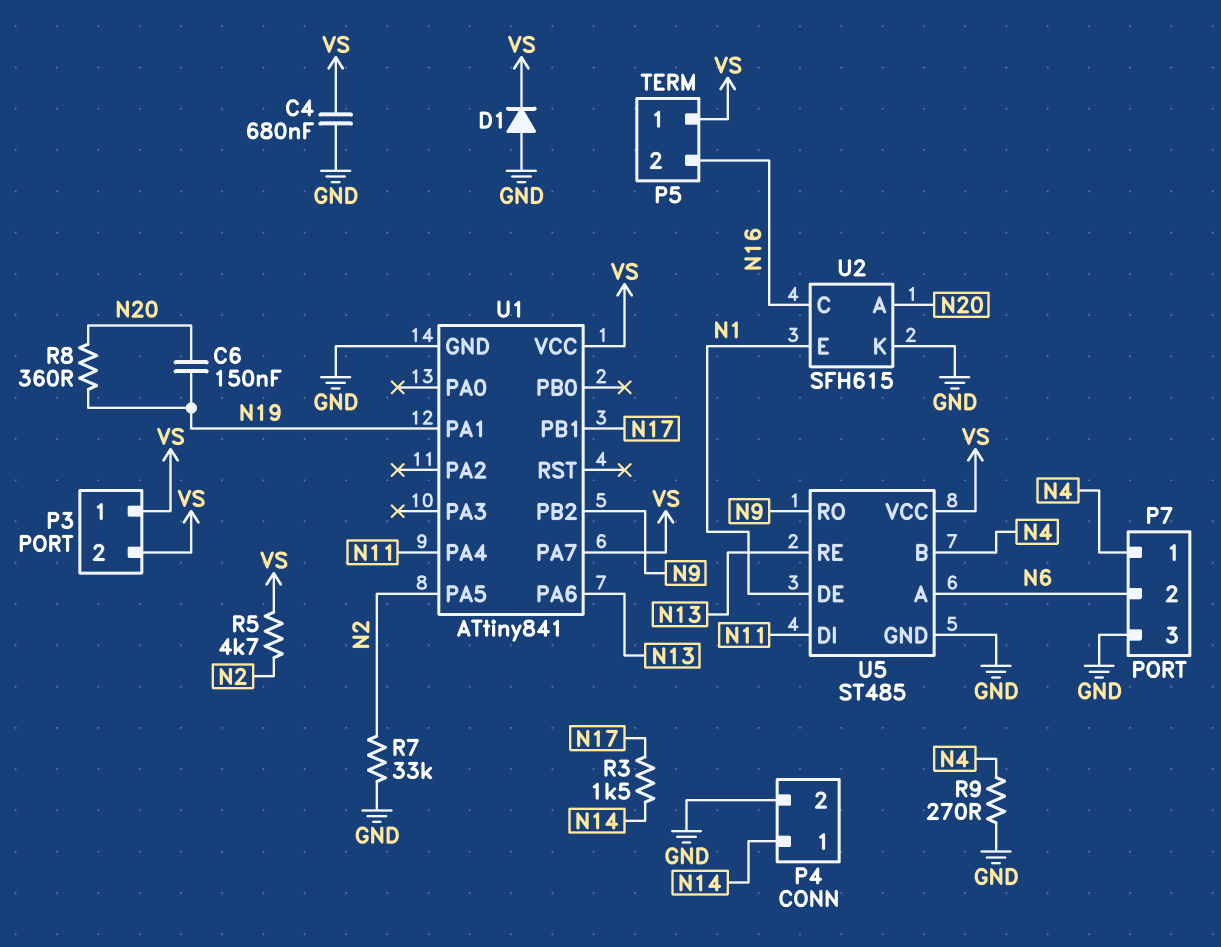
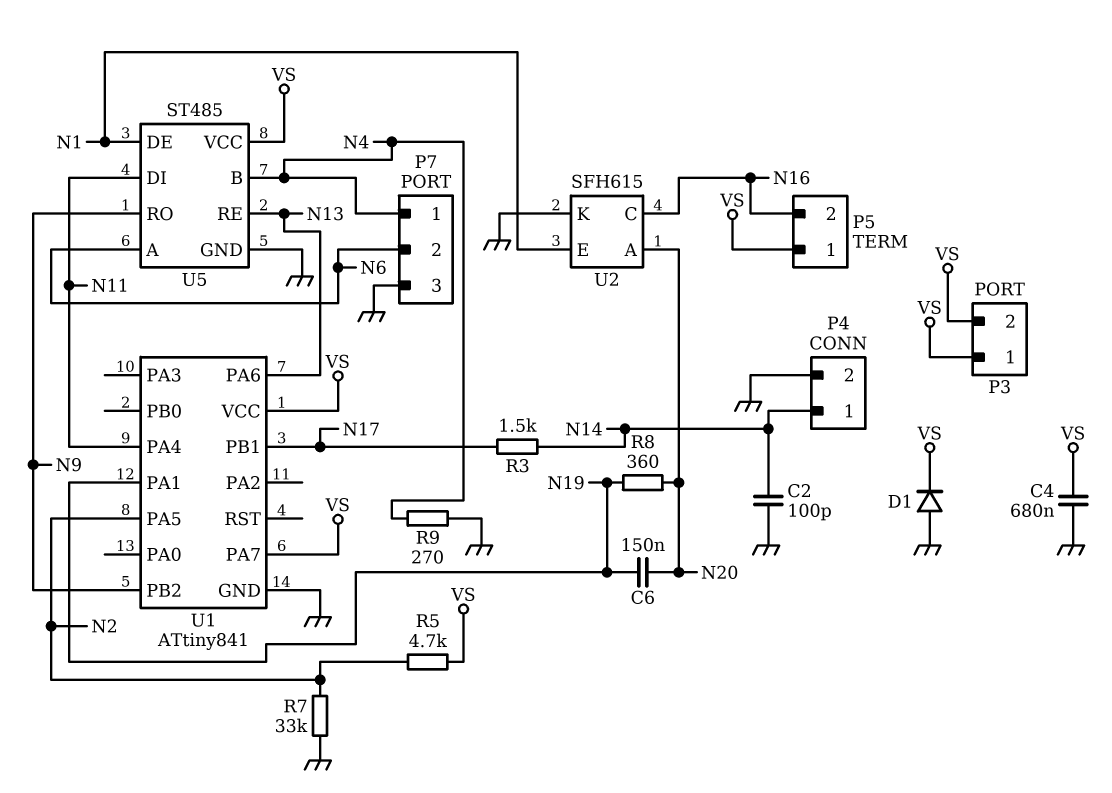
C2: none -> 100pF (GND, N14)

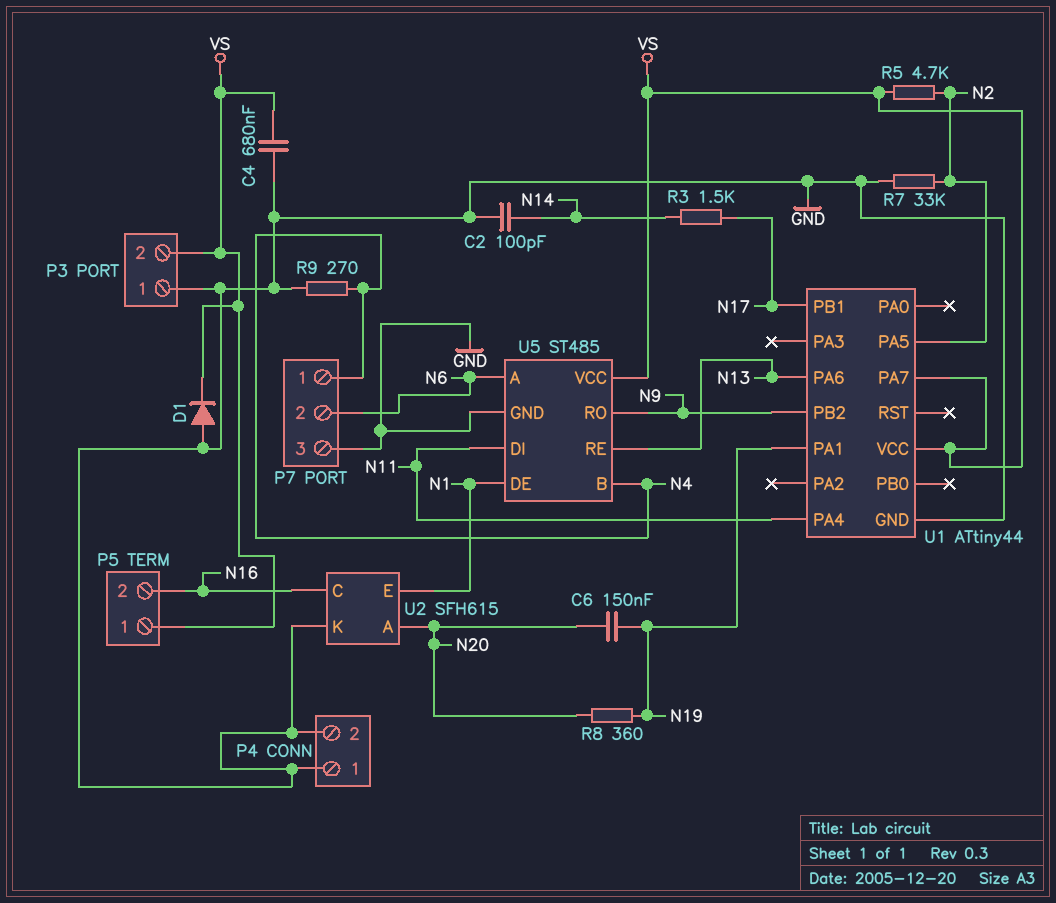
P3 pin 1: VS -> GND
P4 pin 1: N14 -> GND
U1: ATtiny841 -> ATtiny44

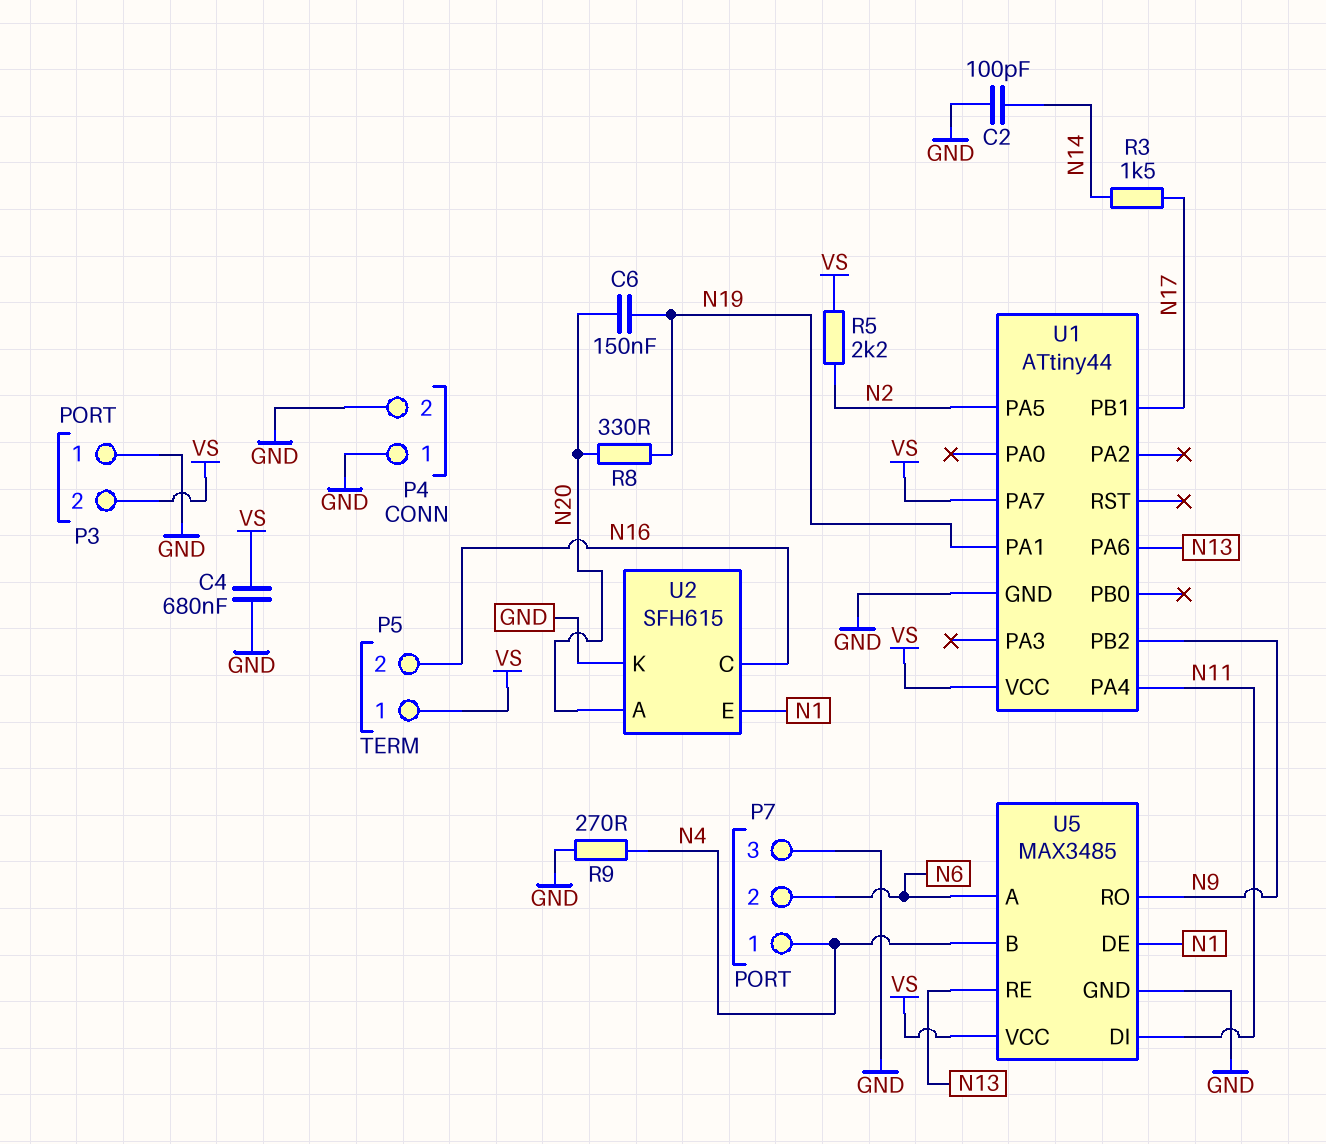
D1: diode (A GND, K VS) -> none
R5: 4.7k (N2, VS) -> 2.2k (N2, VS)
R7: 33k (GND, N2) -> none
R8: 360 (N19, N20) -> 330 (N19, N20)
U5: ST485 -> MAX3485

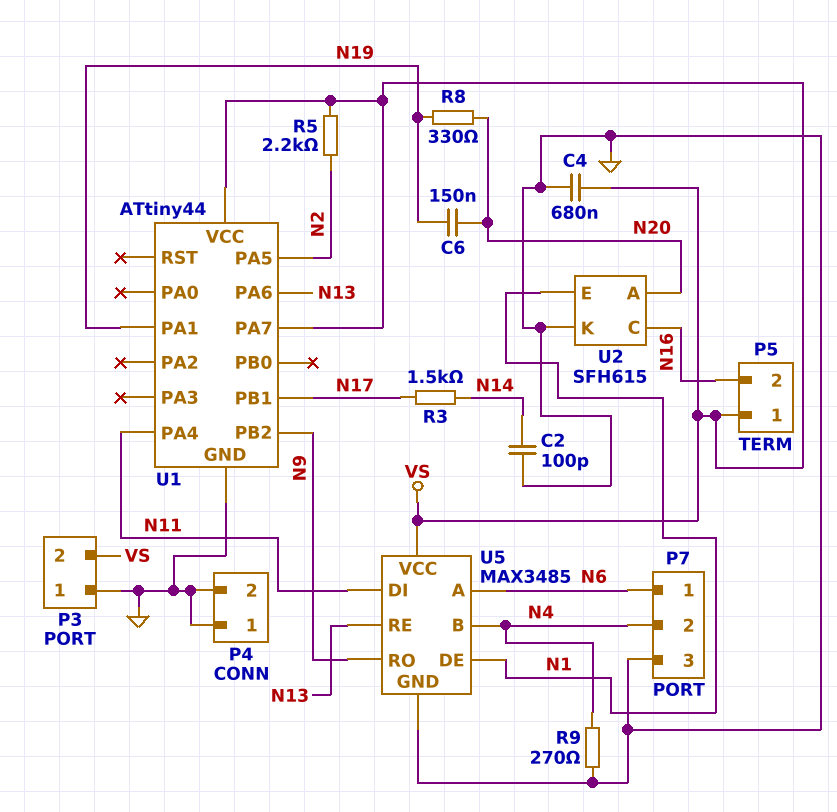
P7 pin 1: N4 -> N6
P7 pin 2: N6 -> N4

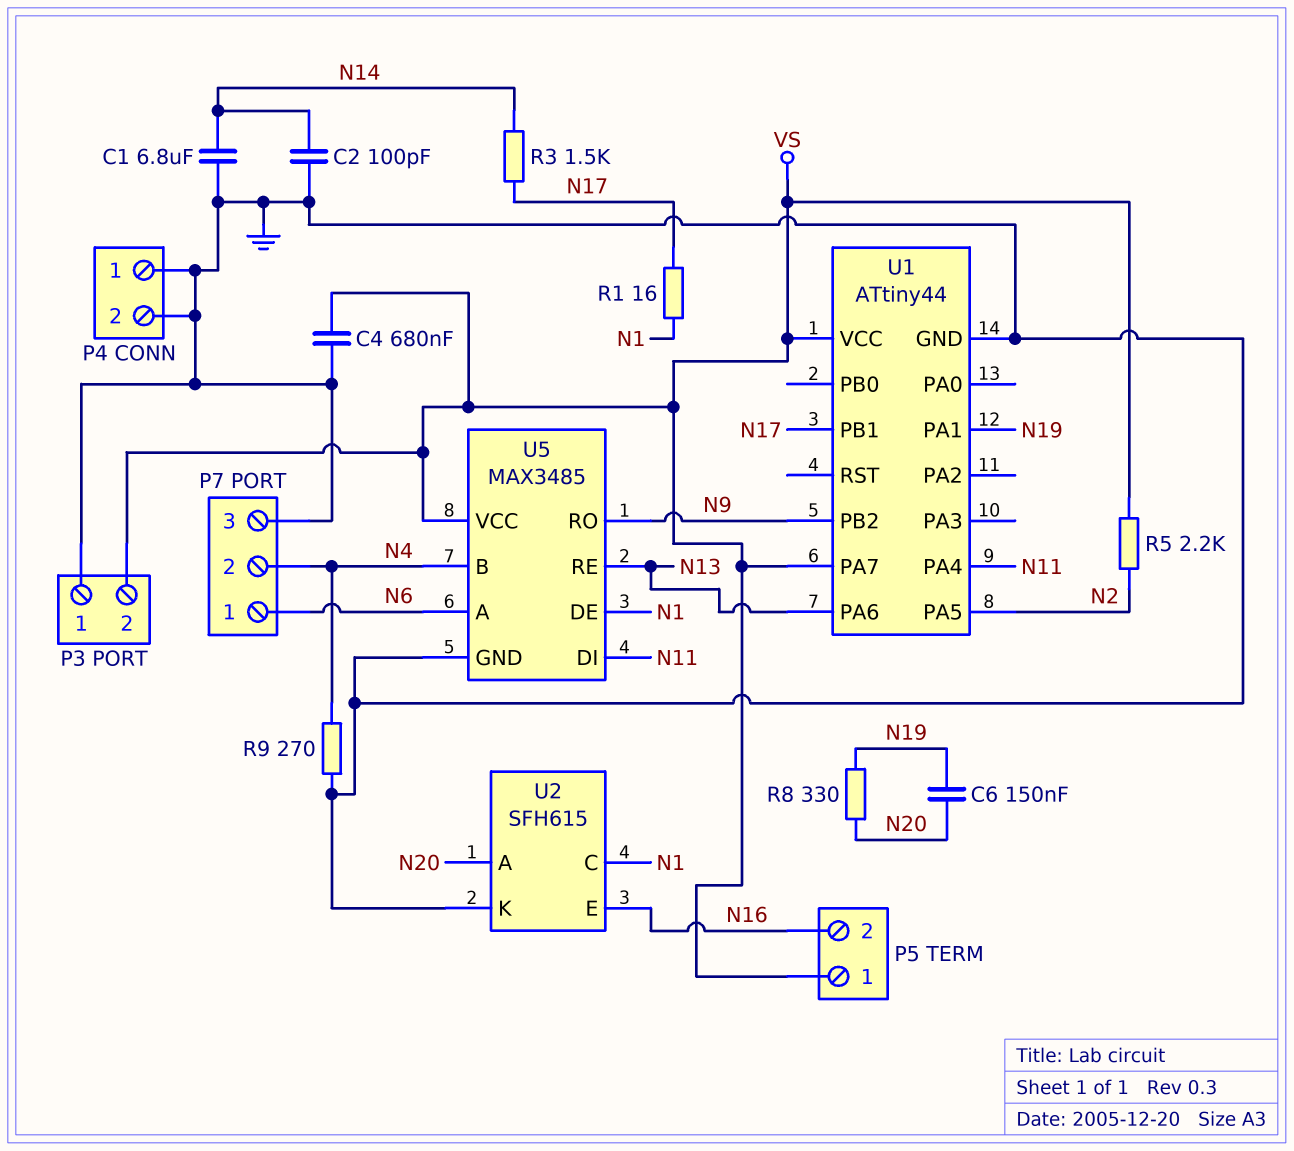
C1: none -> 6.8uF (GND, N14)
R1: none -> 16 (N1, N17)
U2 pin C: N16 -> N1
U2 pin E: N1 -> N16

